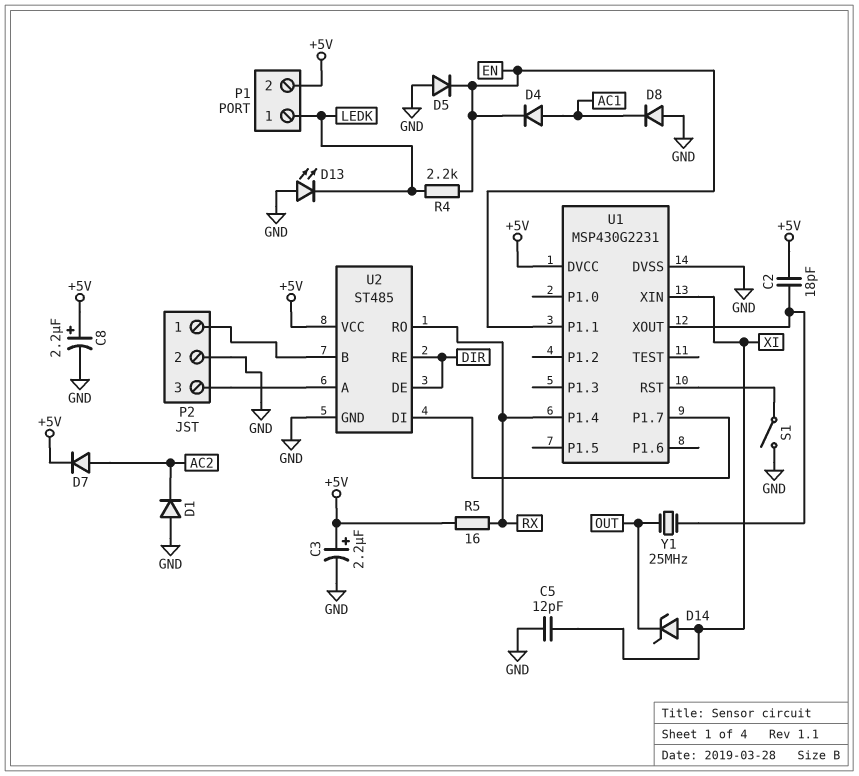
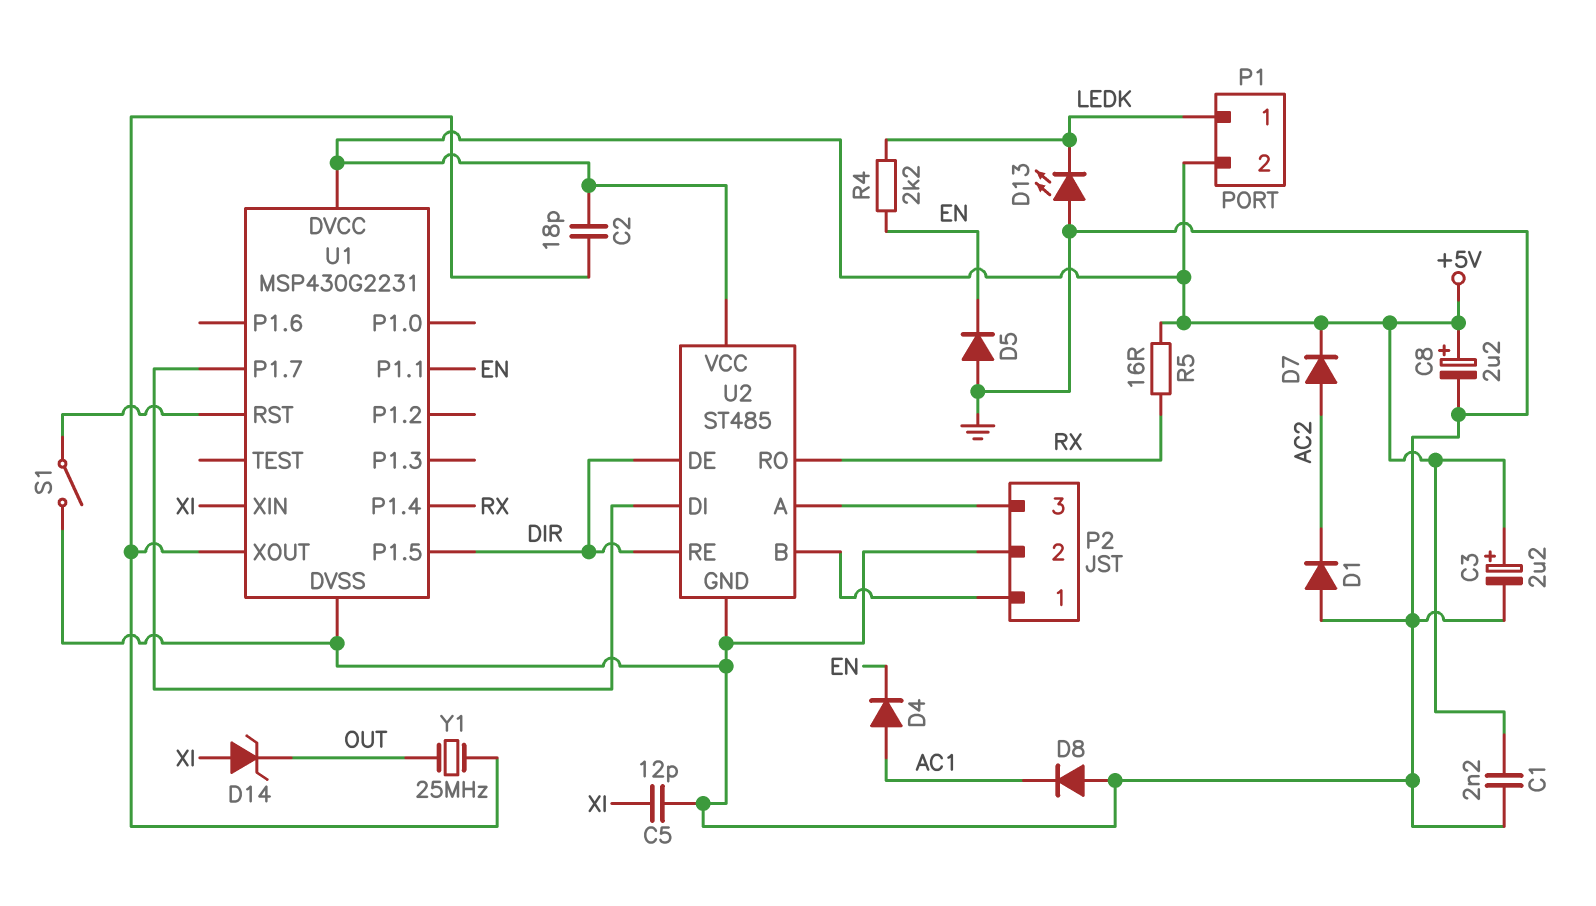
C1: none -> 2.2nF (+5V, GND)
U1 pin P1.5: none -> DIR

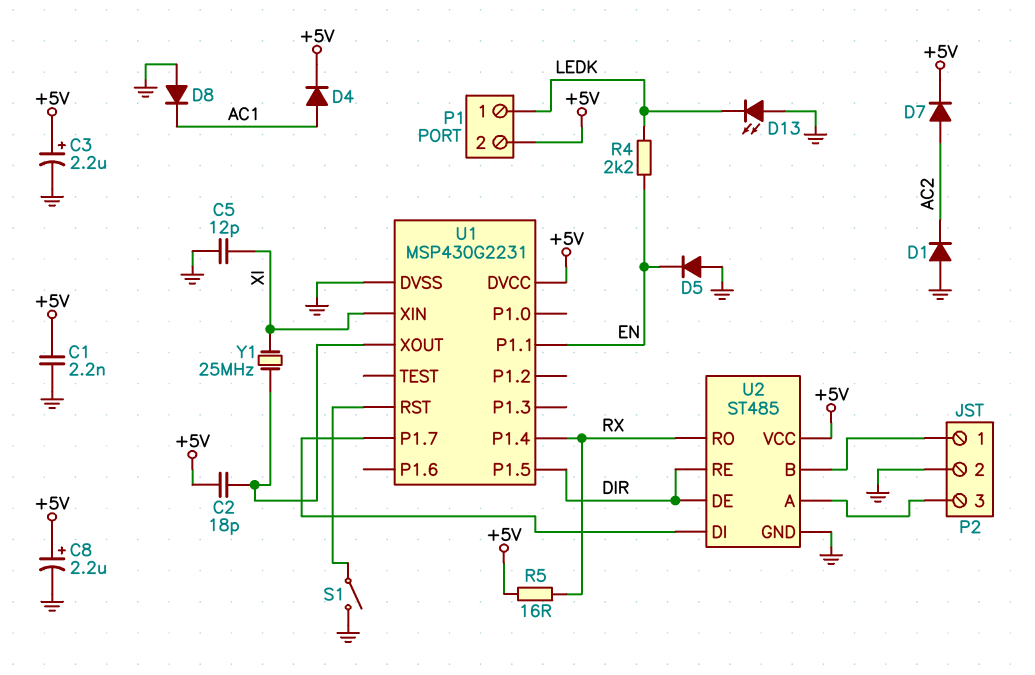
D4: diode (A AC1, K EN) -> diode (A AC1, K +5V)
D14: zener (A XI, K OUT) -> none
Y1: 25MHz (OUT, U1/XOUT) -> 25MHz (U1/XOUT, XI)

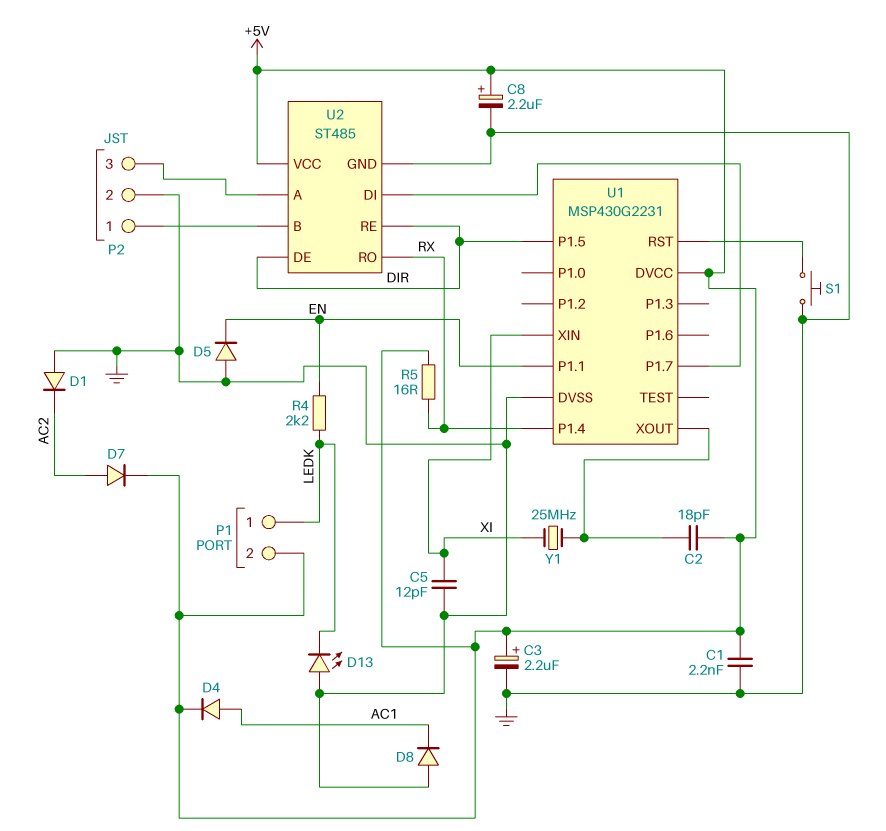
S1: switch (GND, U1/RST) -> button (GND, U1/RST)

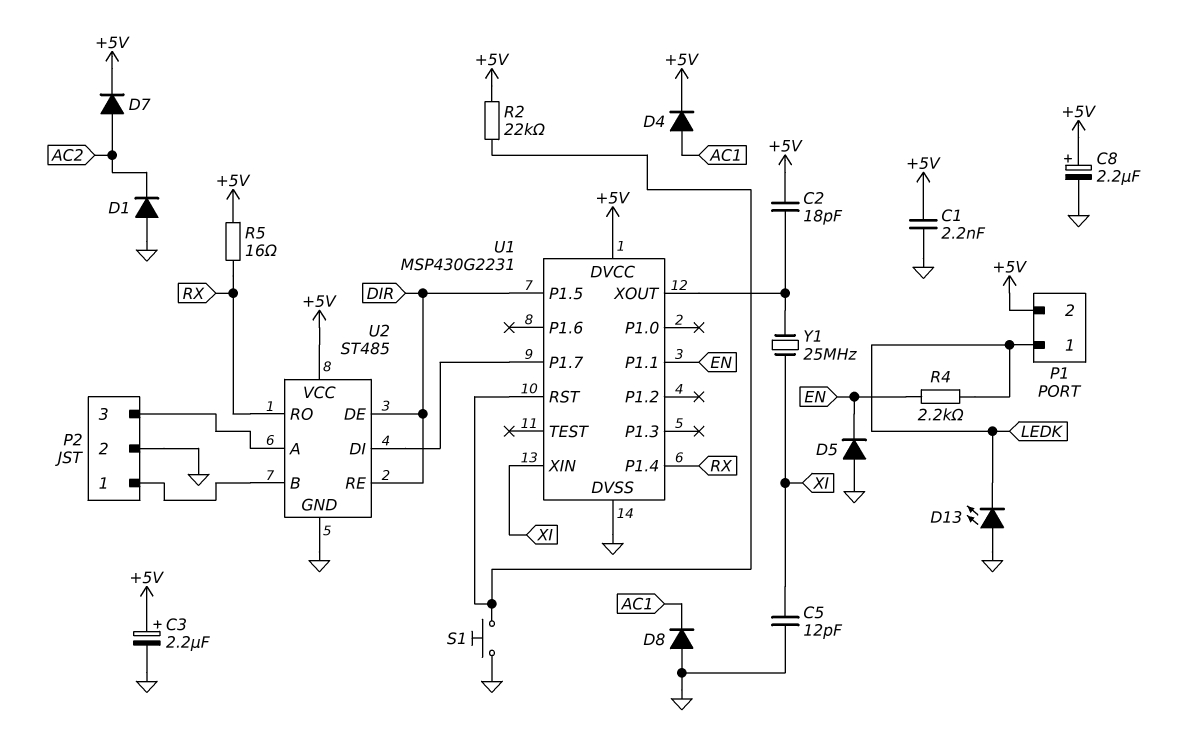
R2: none -> 22k (+5V, U1/RST)

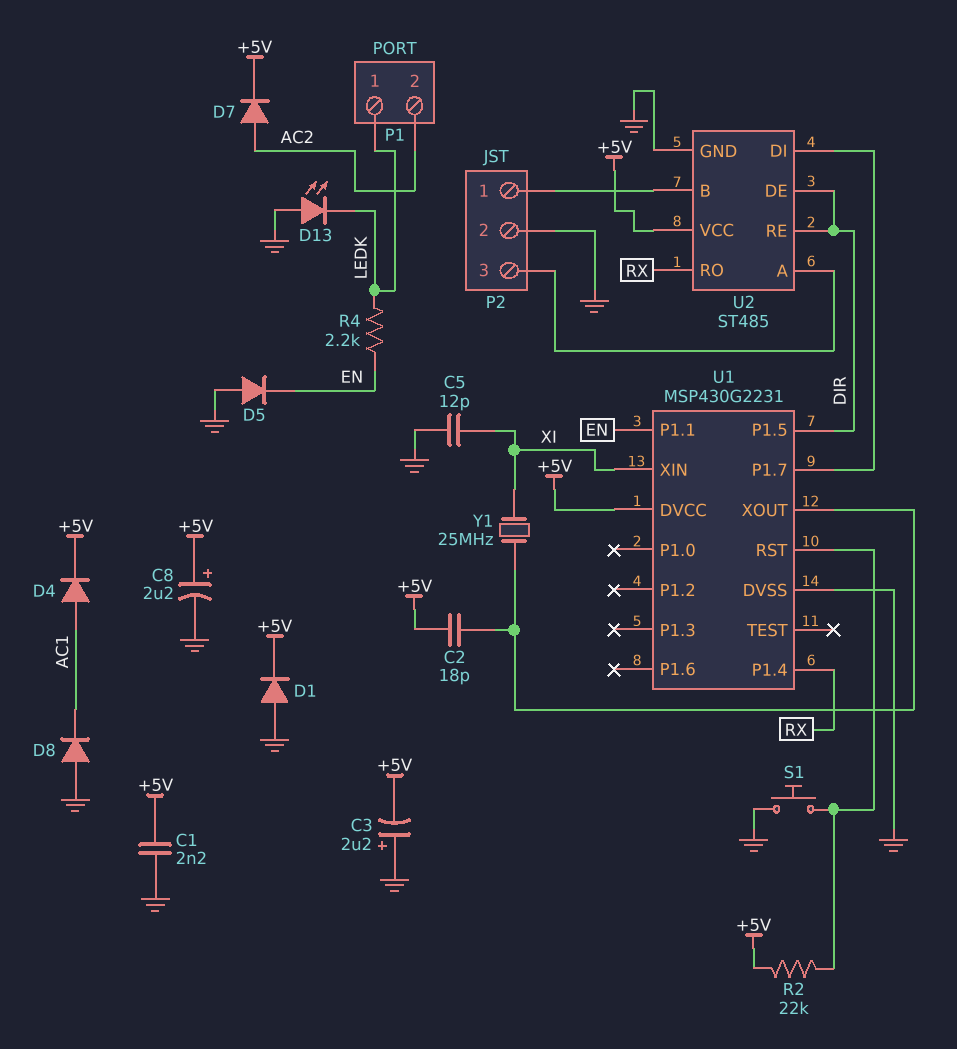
C3: 2.2uF (plus +5V, minus GND) -> 2.2uF (plus GND, minus +5V)
D1: diode (A GND, K AC2) -> diode (A GND, K +5V)
P1 pin 2: +5V -> AC2
R5: 16 (+5V, RX) -> none

